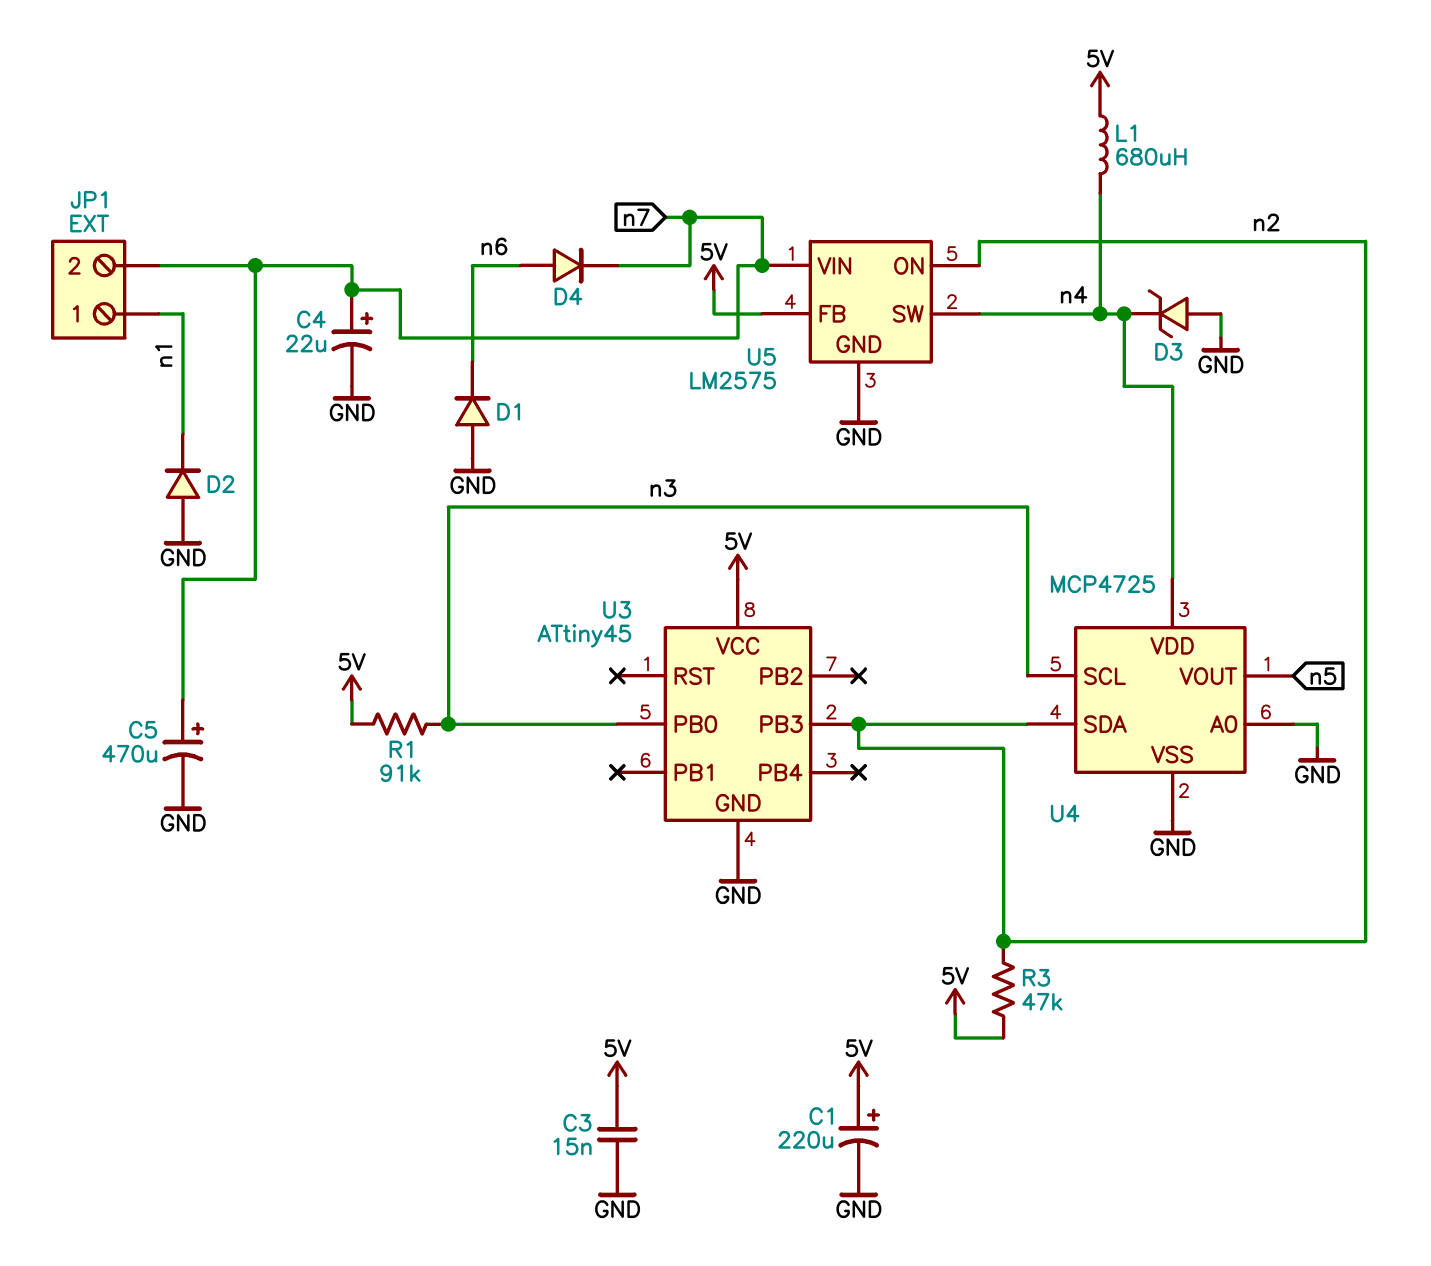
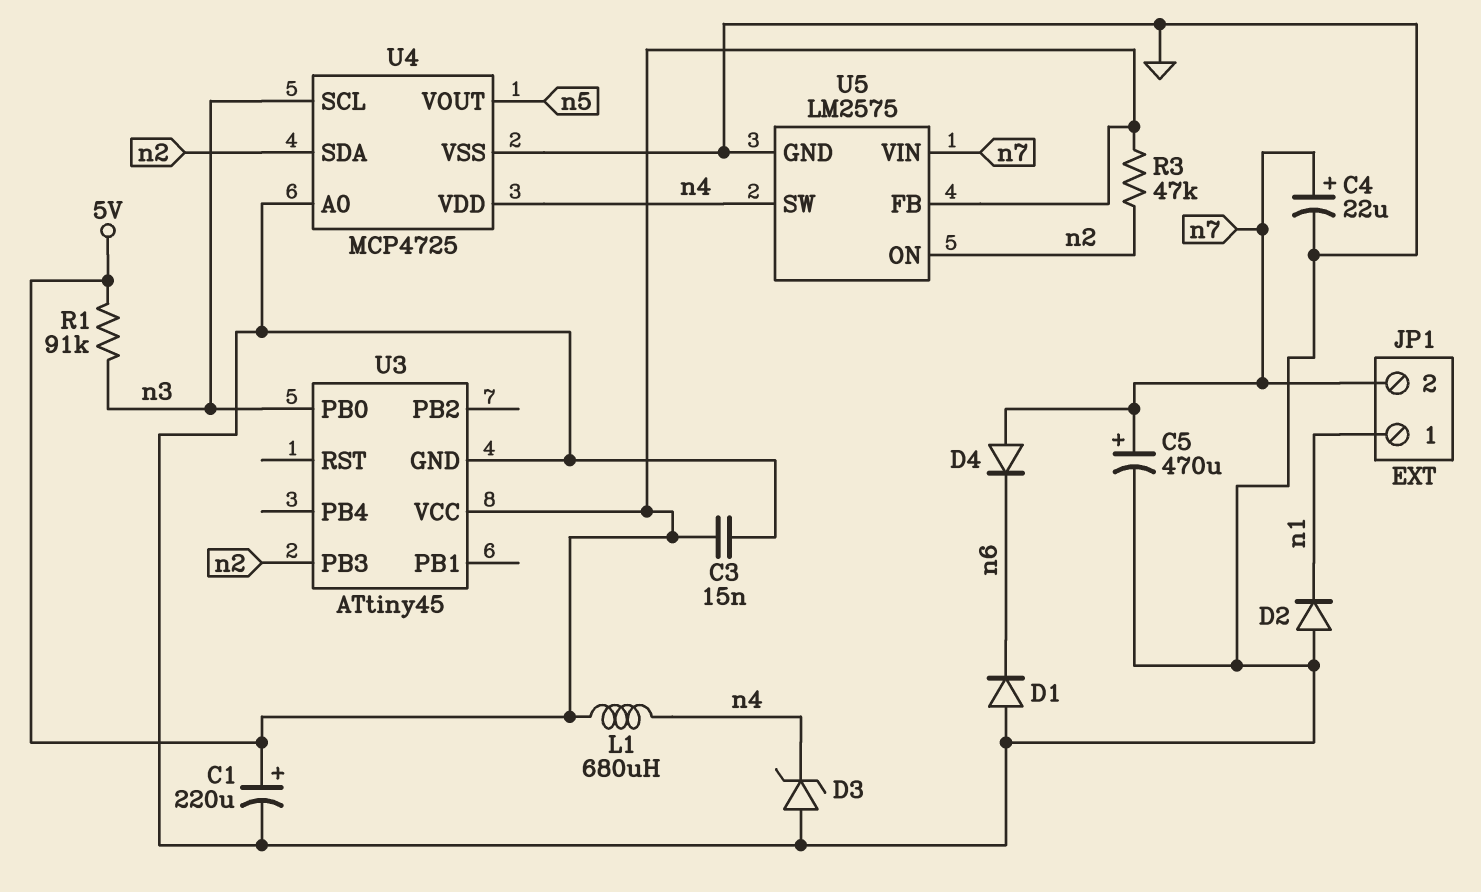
D4: diode (A n6, K n7) -> diode (A n7, K n6)

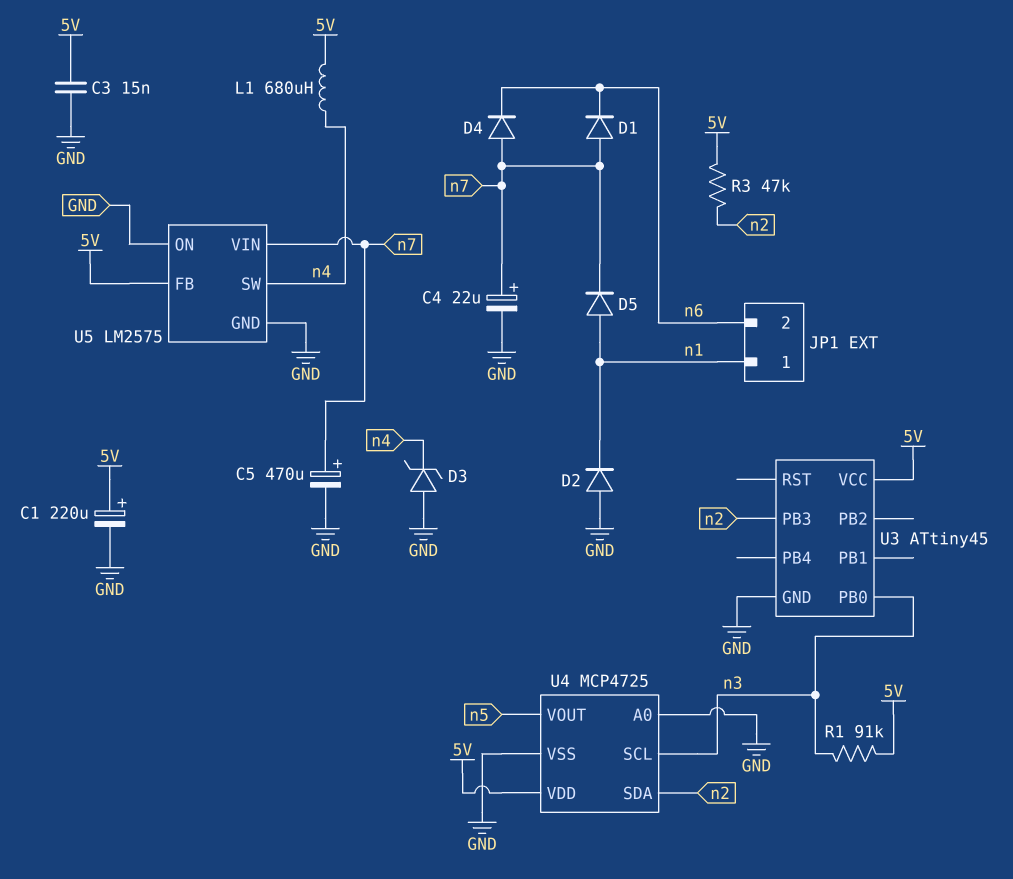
D1: diode (A GND, K n6) -> diode (A n7, K n6)
D5: none -> diode (A n1, K n7)
JP1 pin 2: n7 -> n6
U4 pin VDD: n4 -> 5V
U5 pin ON: n2 -> GND

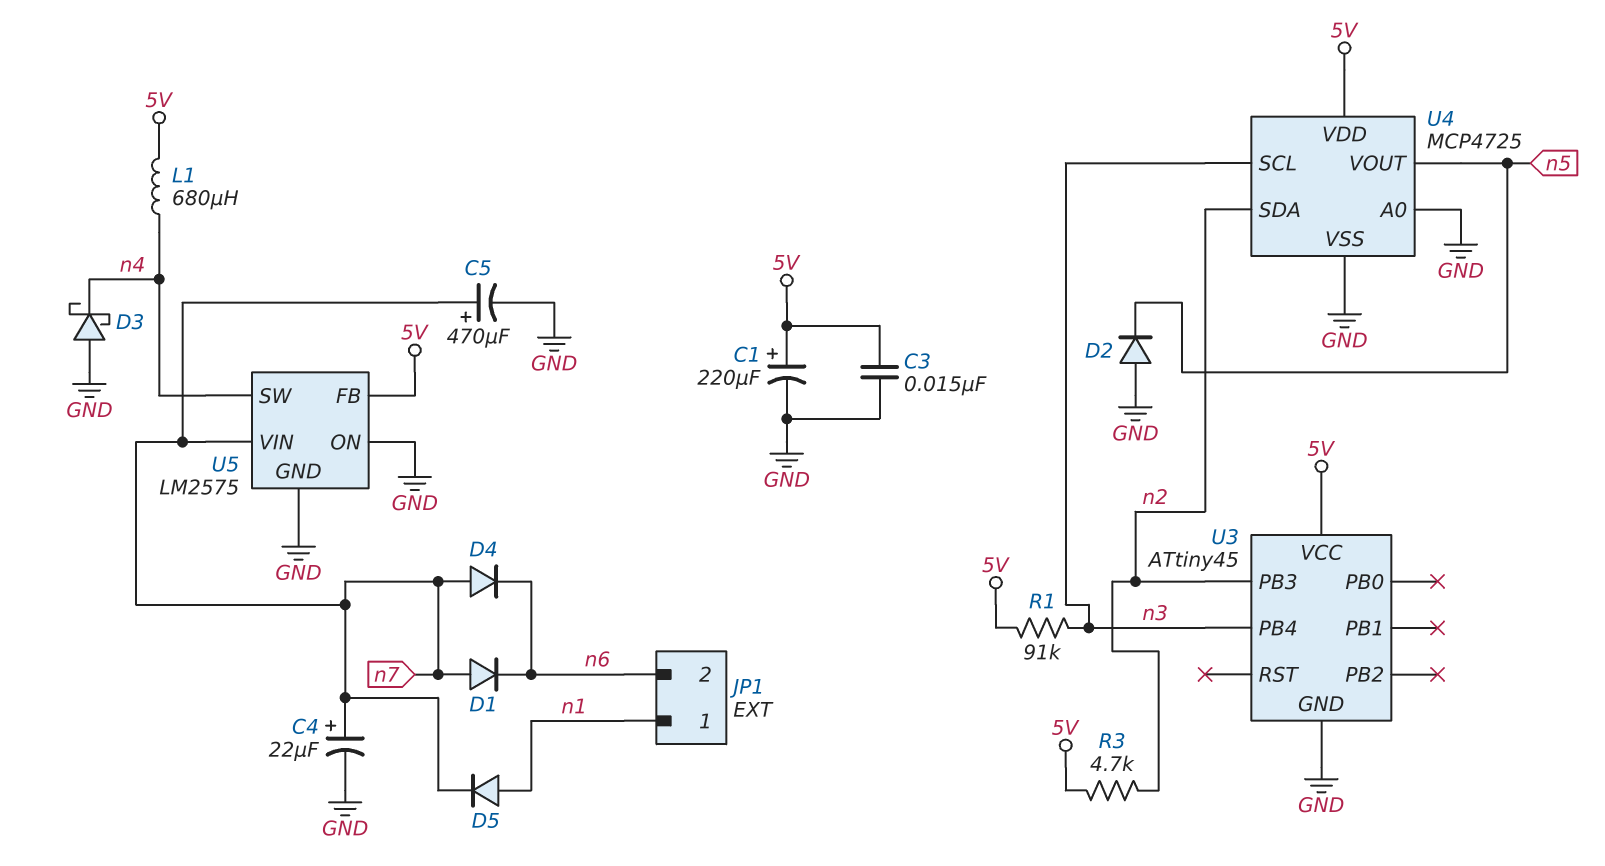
D2: diode (A GND, K n1) -> diode (A GND, K n5)
D3: zener (A GND, K n4) -> schottky (A GND, K n4)
R3: 47k (5V, n2) -> 4.7k (5V, n2)
U3 pin PB0: n3 -> none
U3 pin PB4: none -> n3

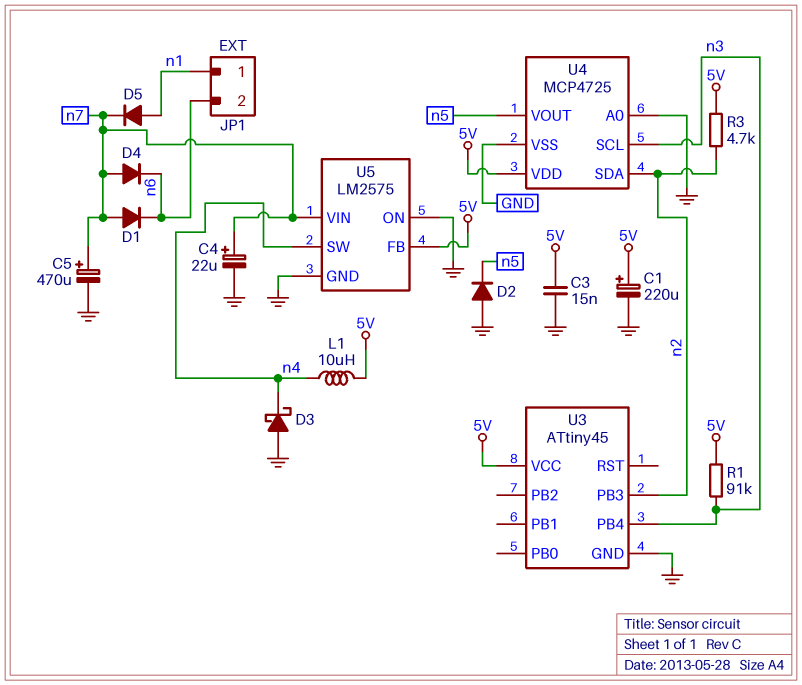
L1: 680uH (5V, n4) -> 10uH (5V, n4)

